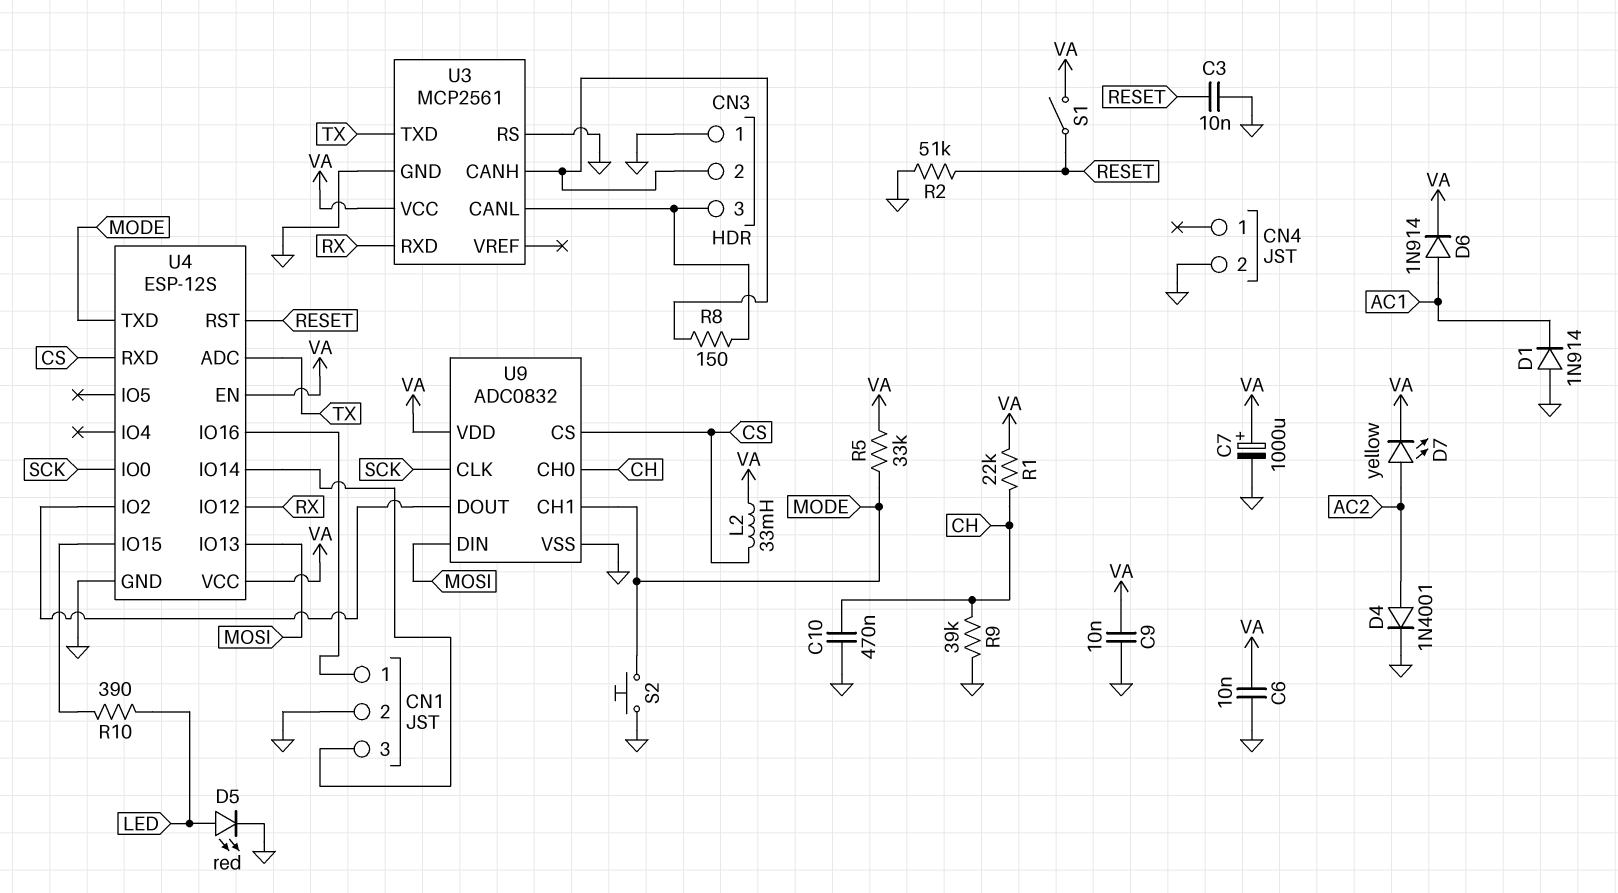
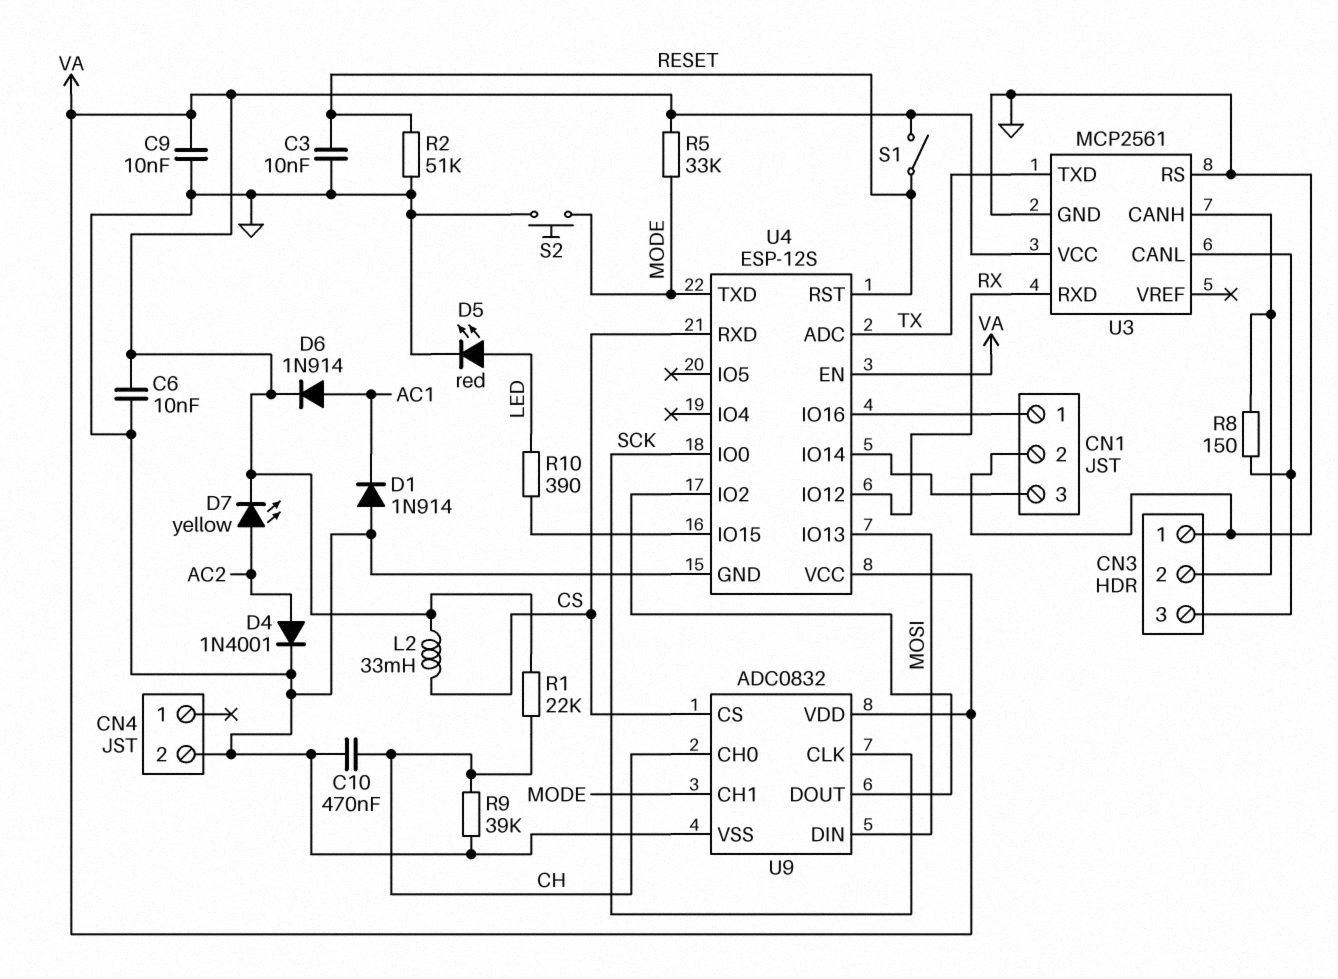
C7: 1000uF (plus VA, minus GND) -> none

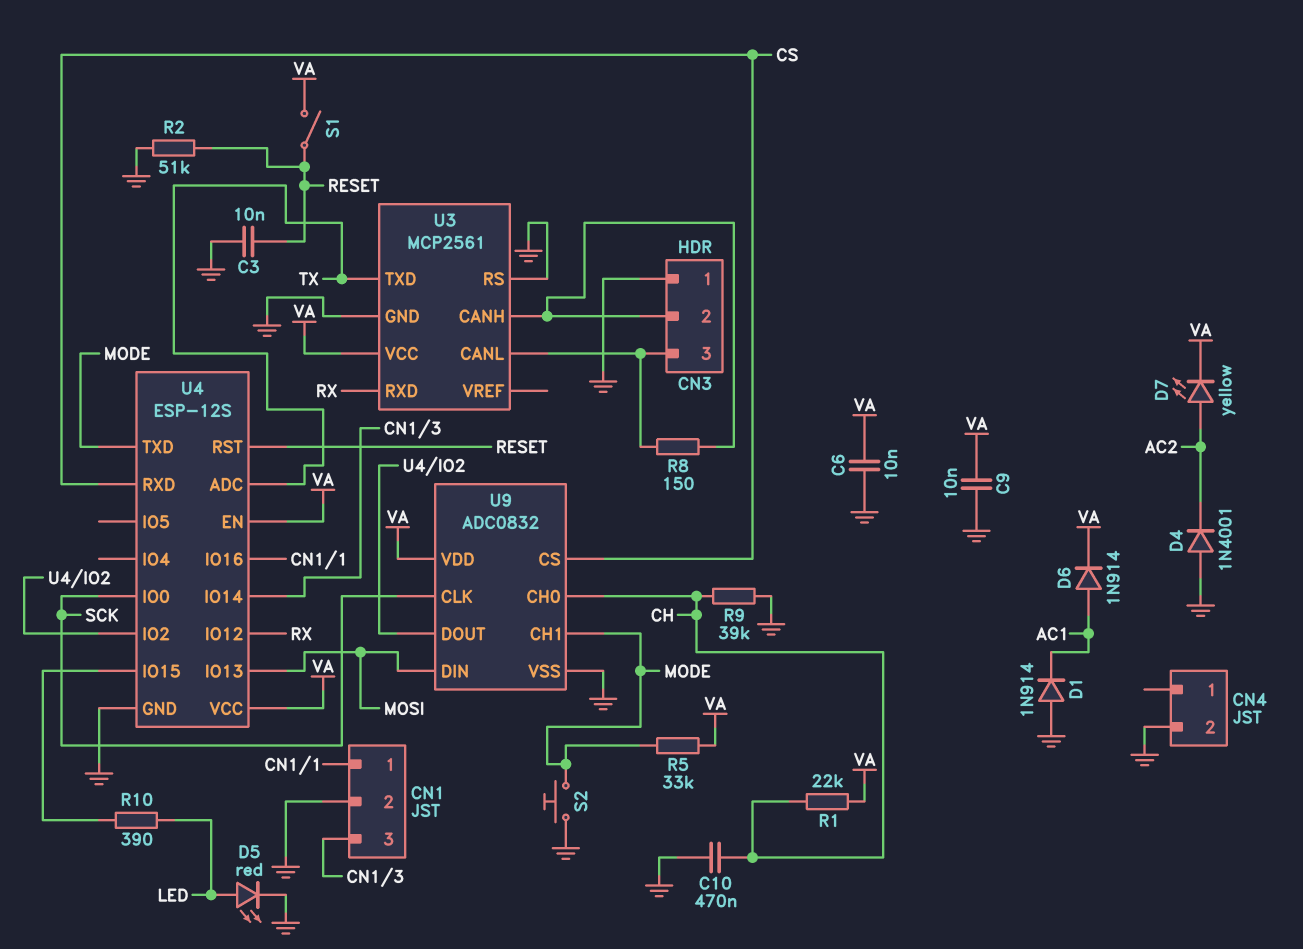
D4: diode 1N4001 (A AC2, K GND) -> diode 1N4001 (A GND, K AC2)
L2: 33mH (CS, VA) -> none

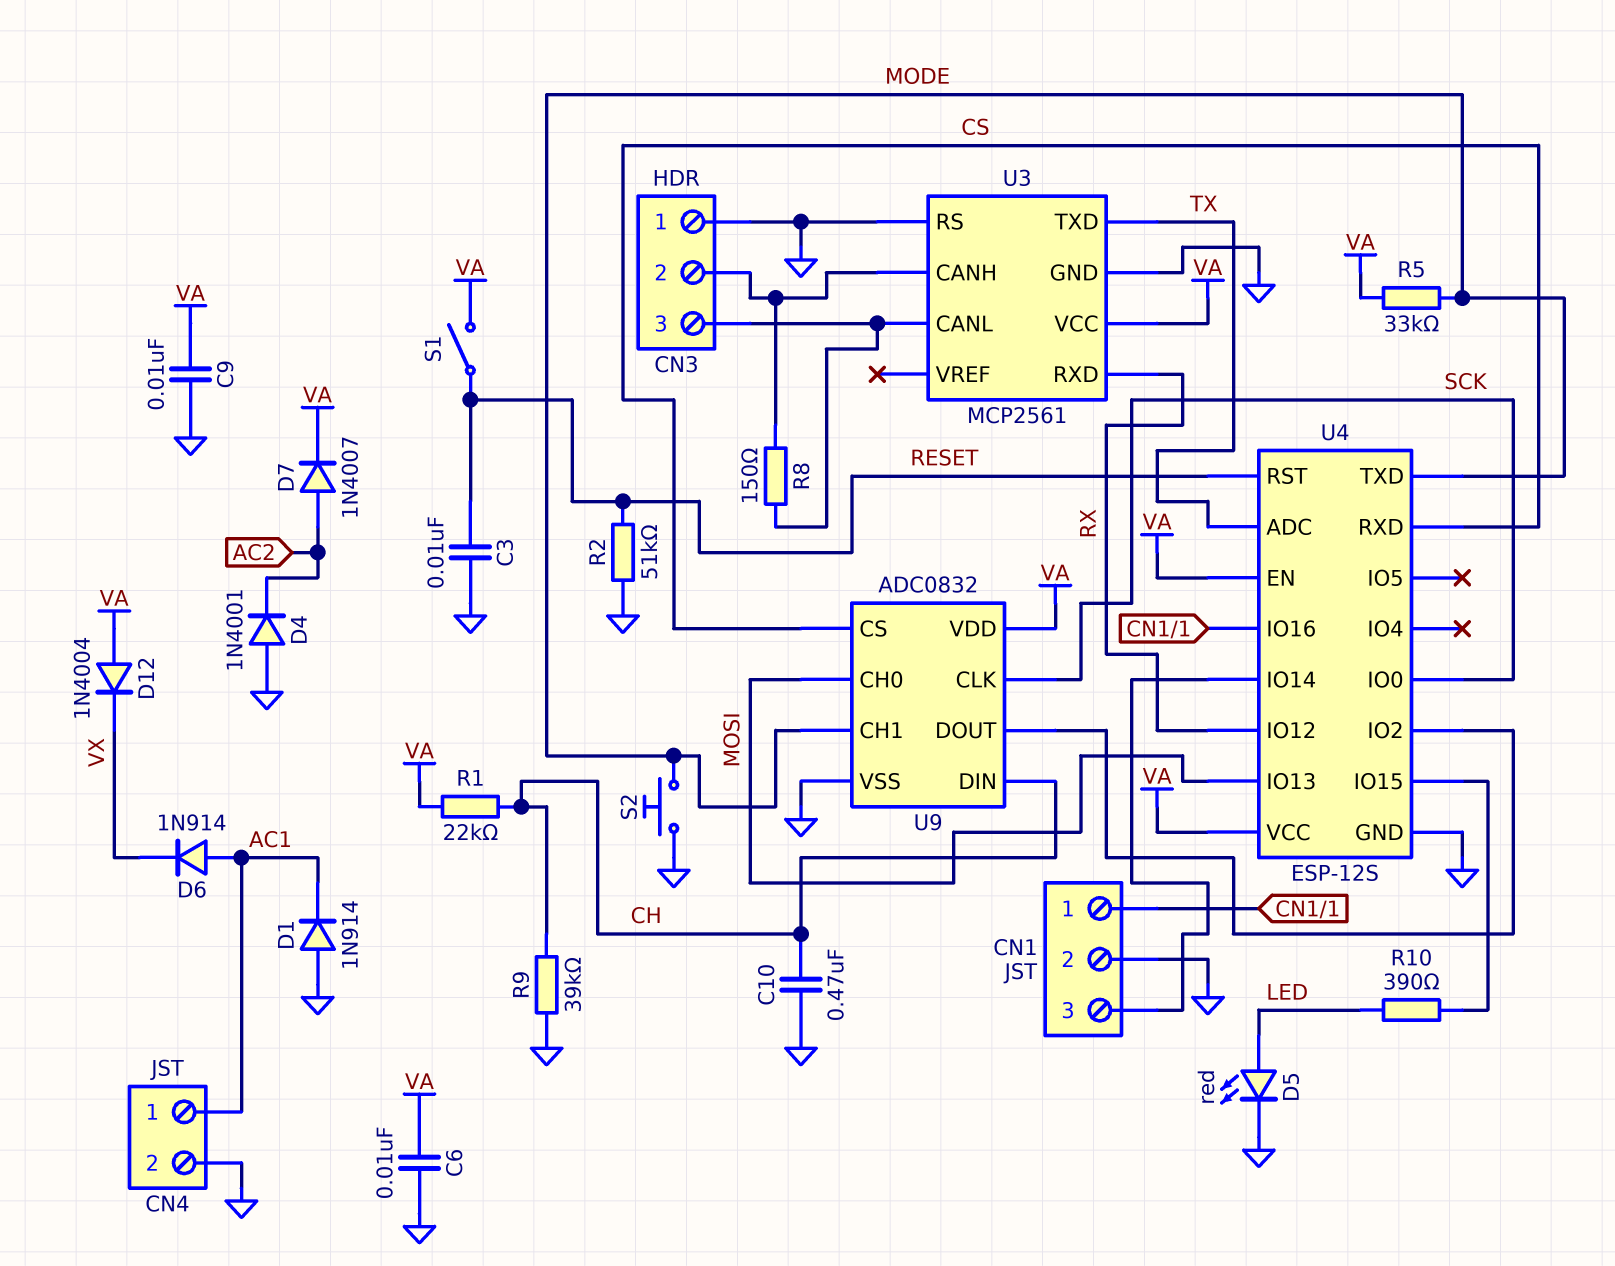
CN4 pin 1: none -> AC1
D6: diode 1N914 (A AC1, K VA) -> diode 1N914 (A AC1, K VX)
D7: LED yellow (A AC2, K VA) -> diode 1N4007 (A AC2, K VA)
D12: none -> diode 1N4004 (A VA, K VX)
U9 pin CH0: CH -> MOSI
U9 pin DIN: MOSI -> CH

